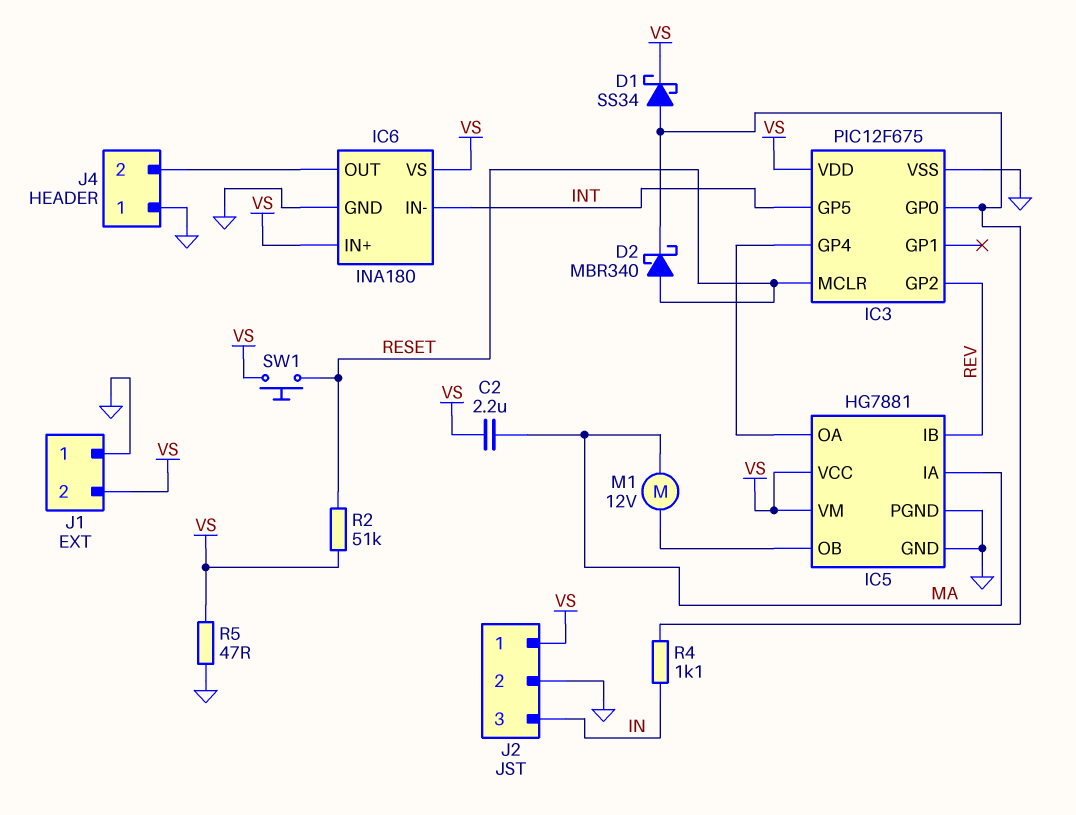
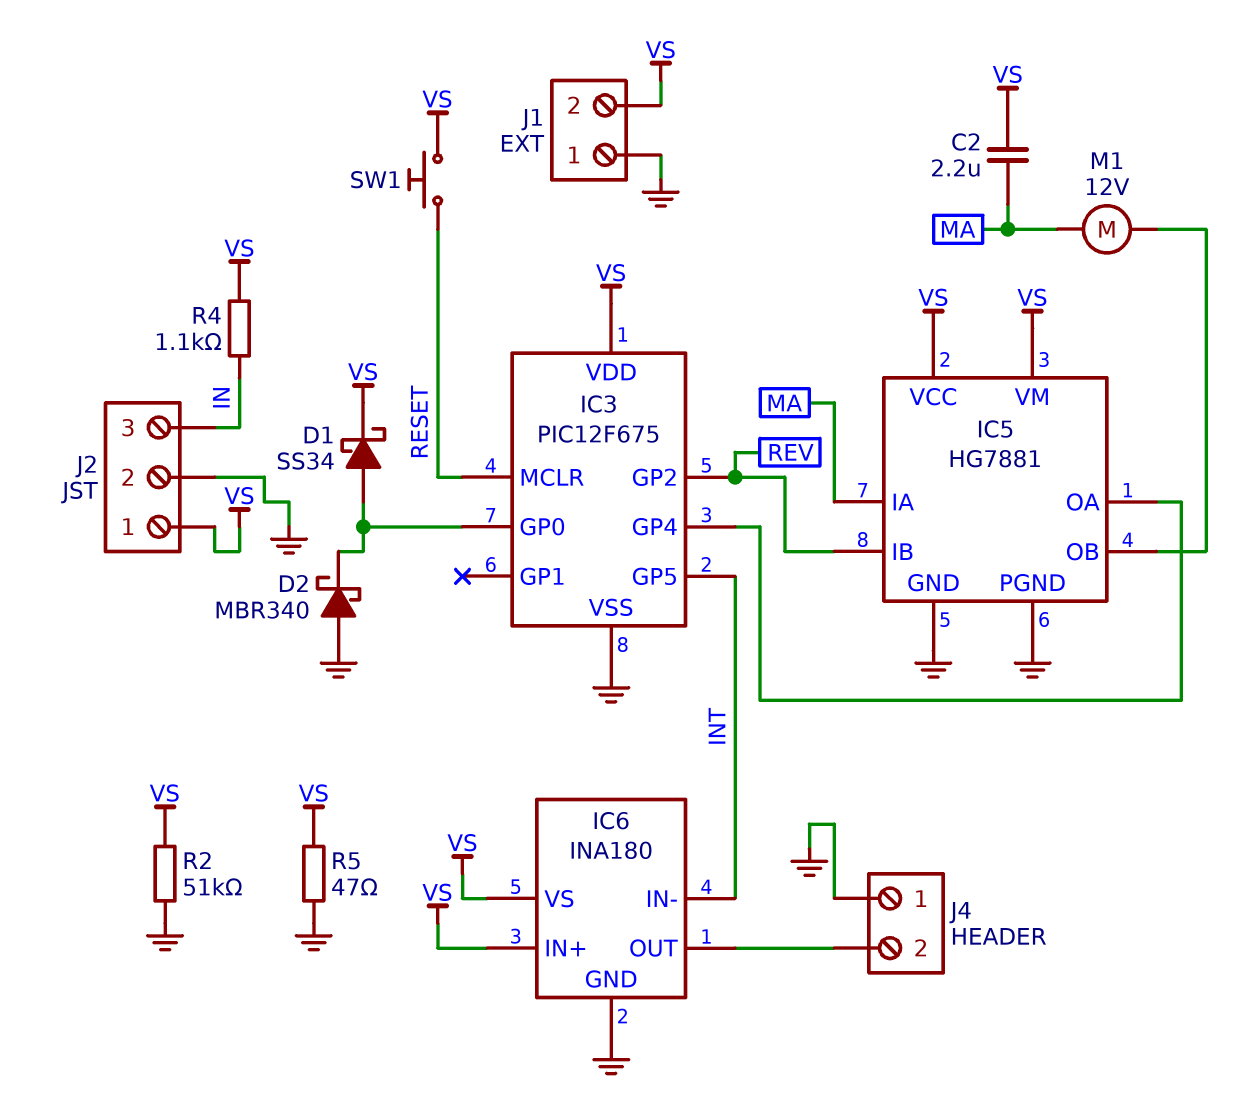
D2: schottky MBR340 (A RESET, K IC3/GP0) -> schottky MBR340 (A GND, K IC3/GP0)
R2: 51k (RESET, VS) -> 51k (GND, VS)
R4: 1.1k (IC3/GP0, IN) -> 1.1k (IN, VS)

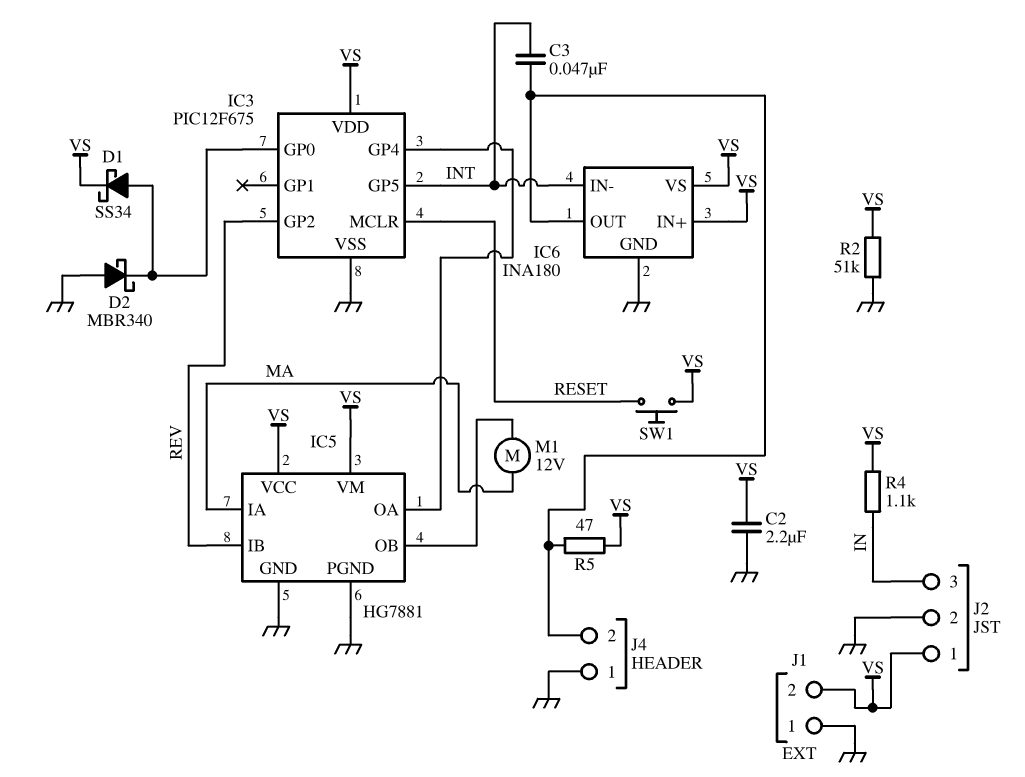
C2: 2.2uF (MA, VS) -> 2.2uF (GND, VS)
C3: none -> 47nF (IC6/OUT, INT)
R5: 47 (GND, VS) -> 47 (IC6/OUT, VS)

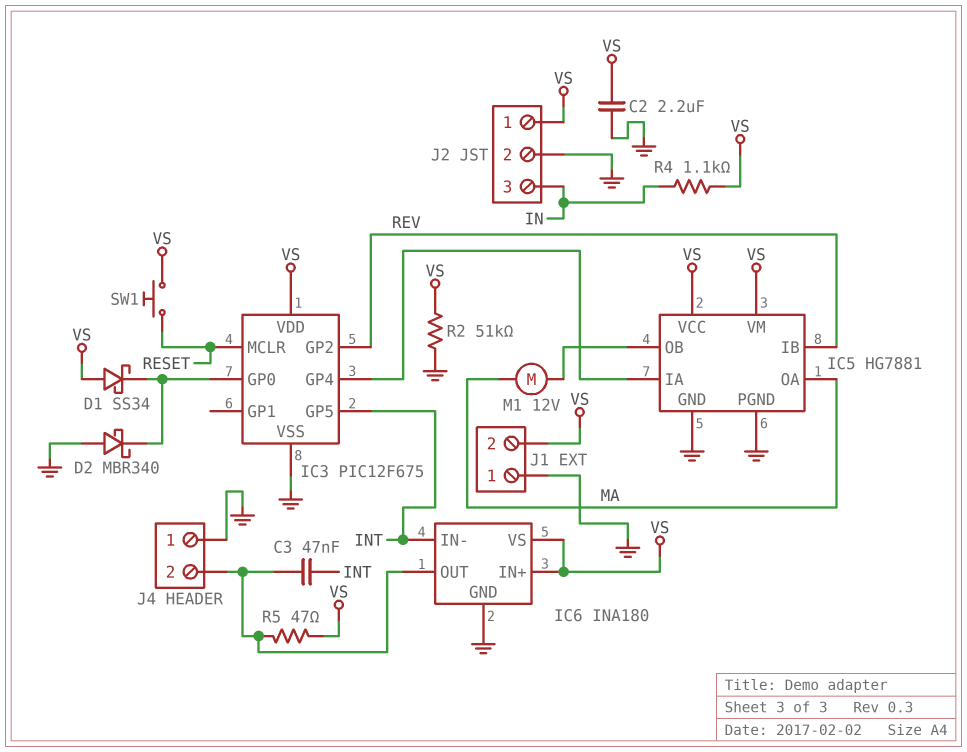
D1: schottky SS34 (A IC3/GP0, K VS) -> schottky SS34 (A VS, K IC3/GP0)
IC5 pin IA: MA -> IC3/GP4
IC5 pin OA: IC3/GP4 -> MA

